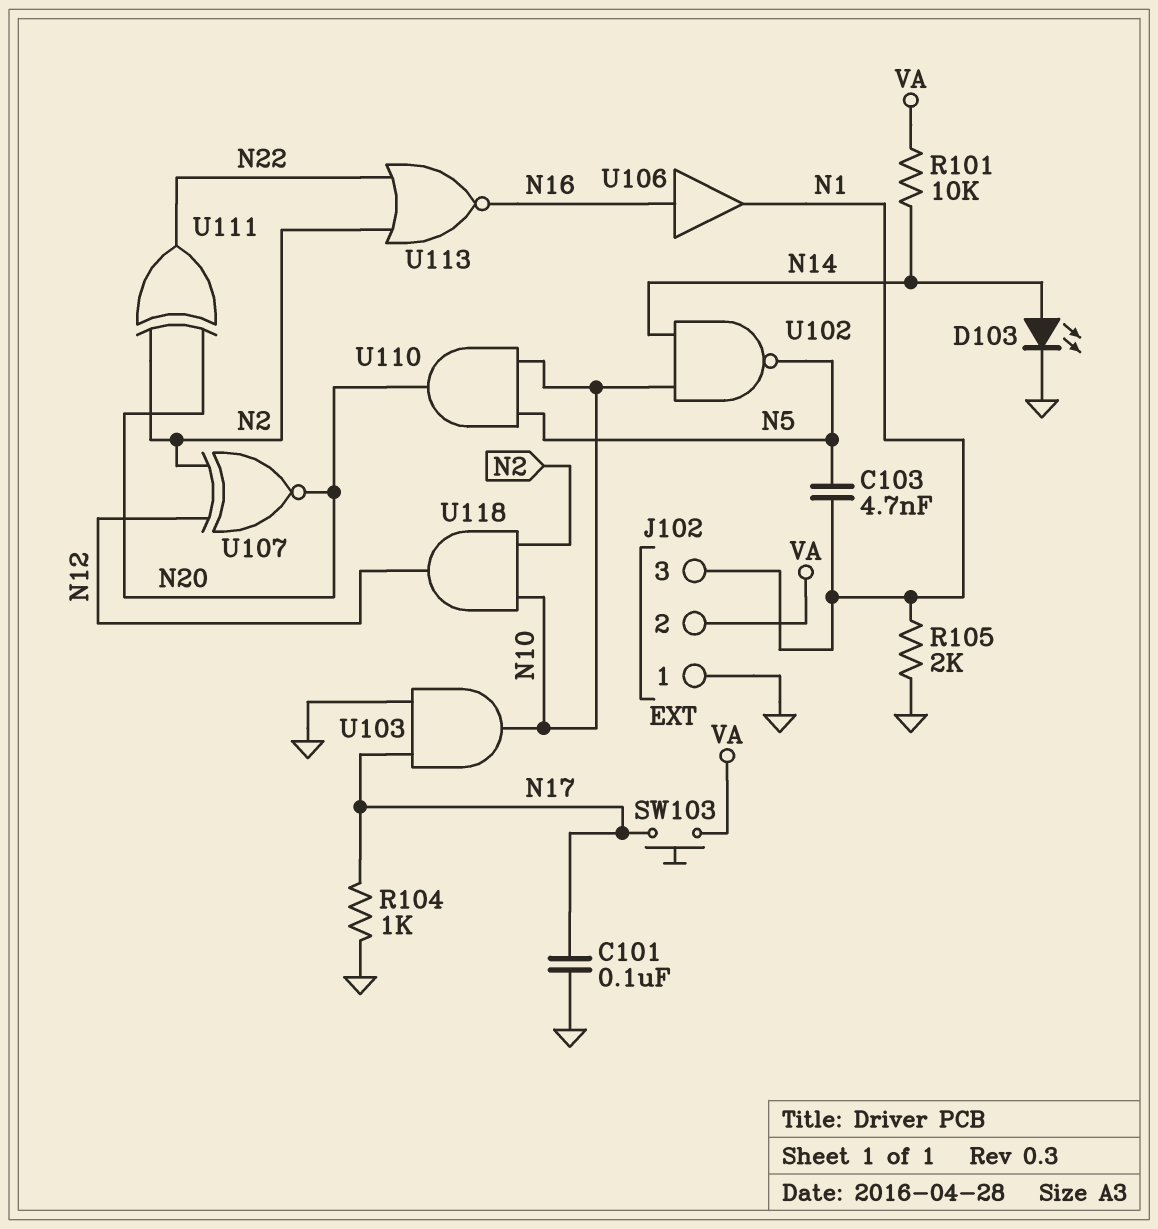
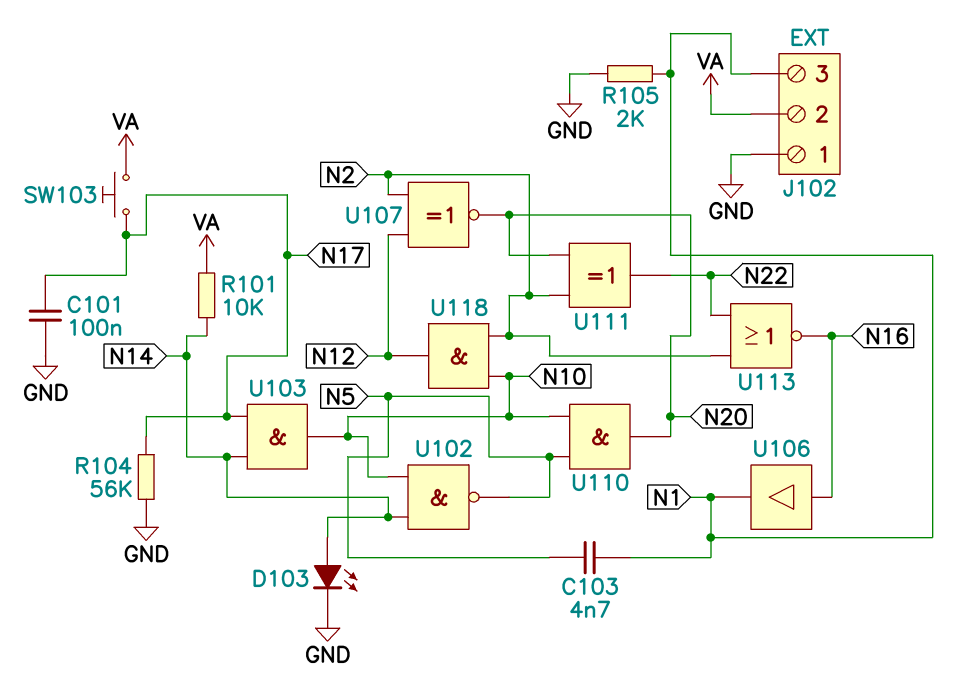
R104: 1k (GND, N17) -> 56k (GND, N17)
U103: AND (in GND, in N17, out N10) -> AND (in N14, in N17, out N10)

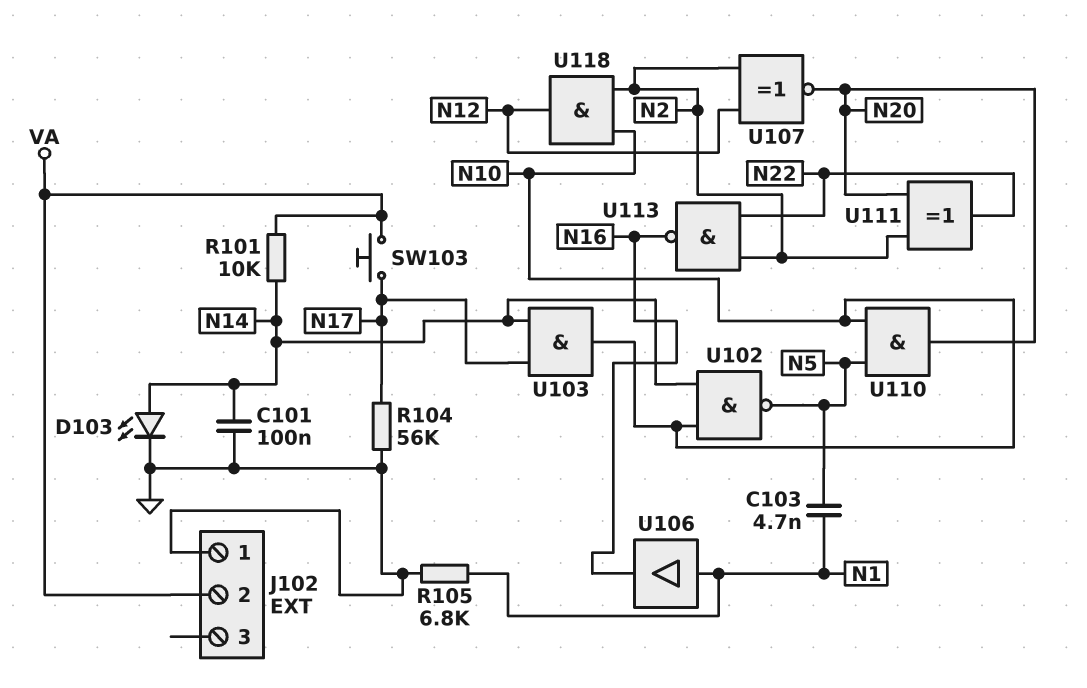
C101: 100nF (GND, N17) -> 100nF (GND, N14)
J102 pin 3: N1 -> none
R105: 2k (GND, N1) -> 6.8k (GND, N1)
U106: buffer (in N16, out N1) -> buffer (in N1, out N16)
U113: NOR (in N2, in N22, out N16) -> NAND (in N2, in N22, out N16)

